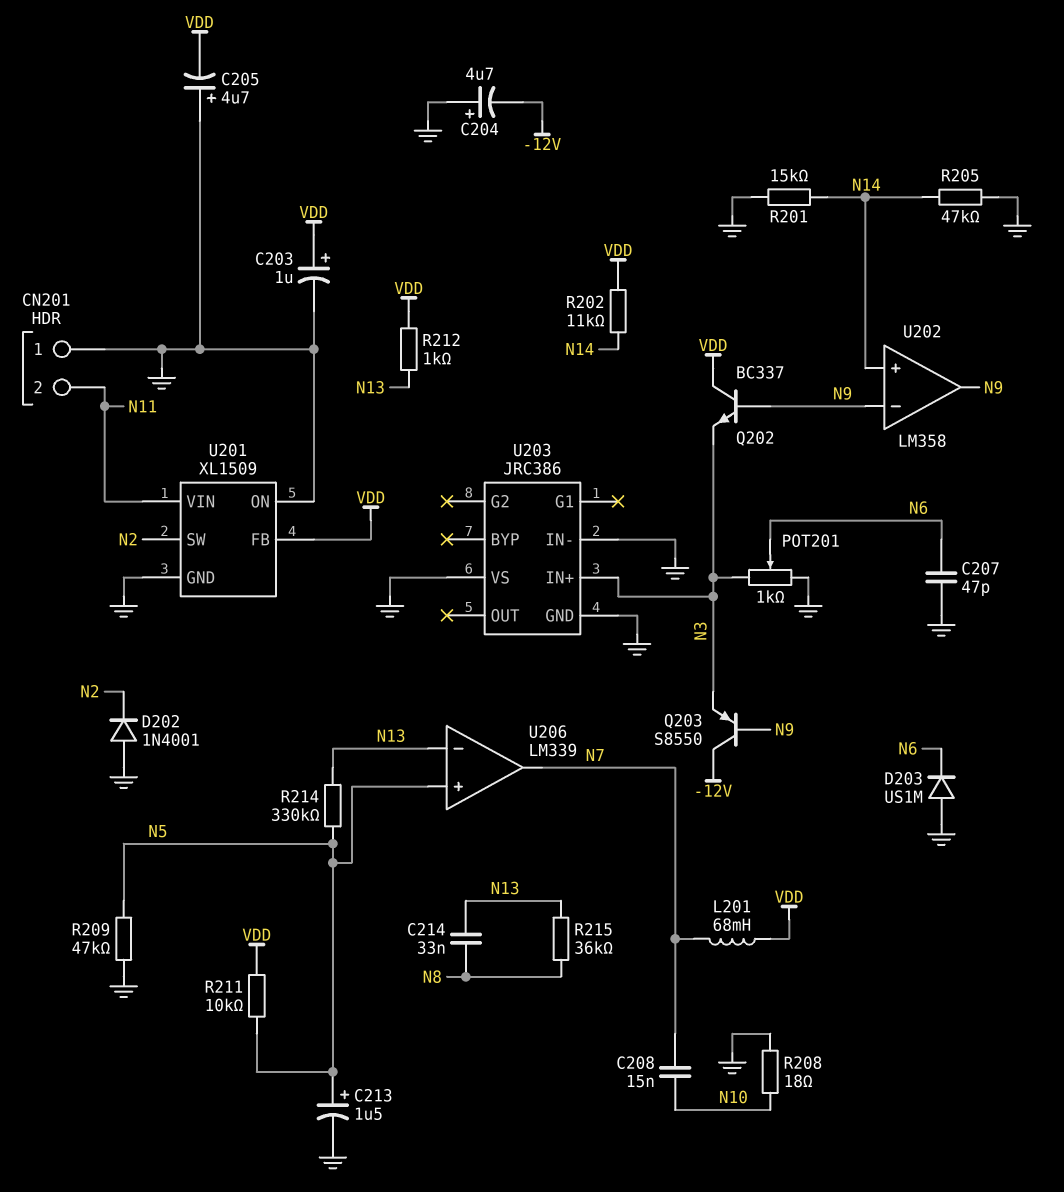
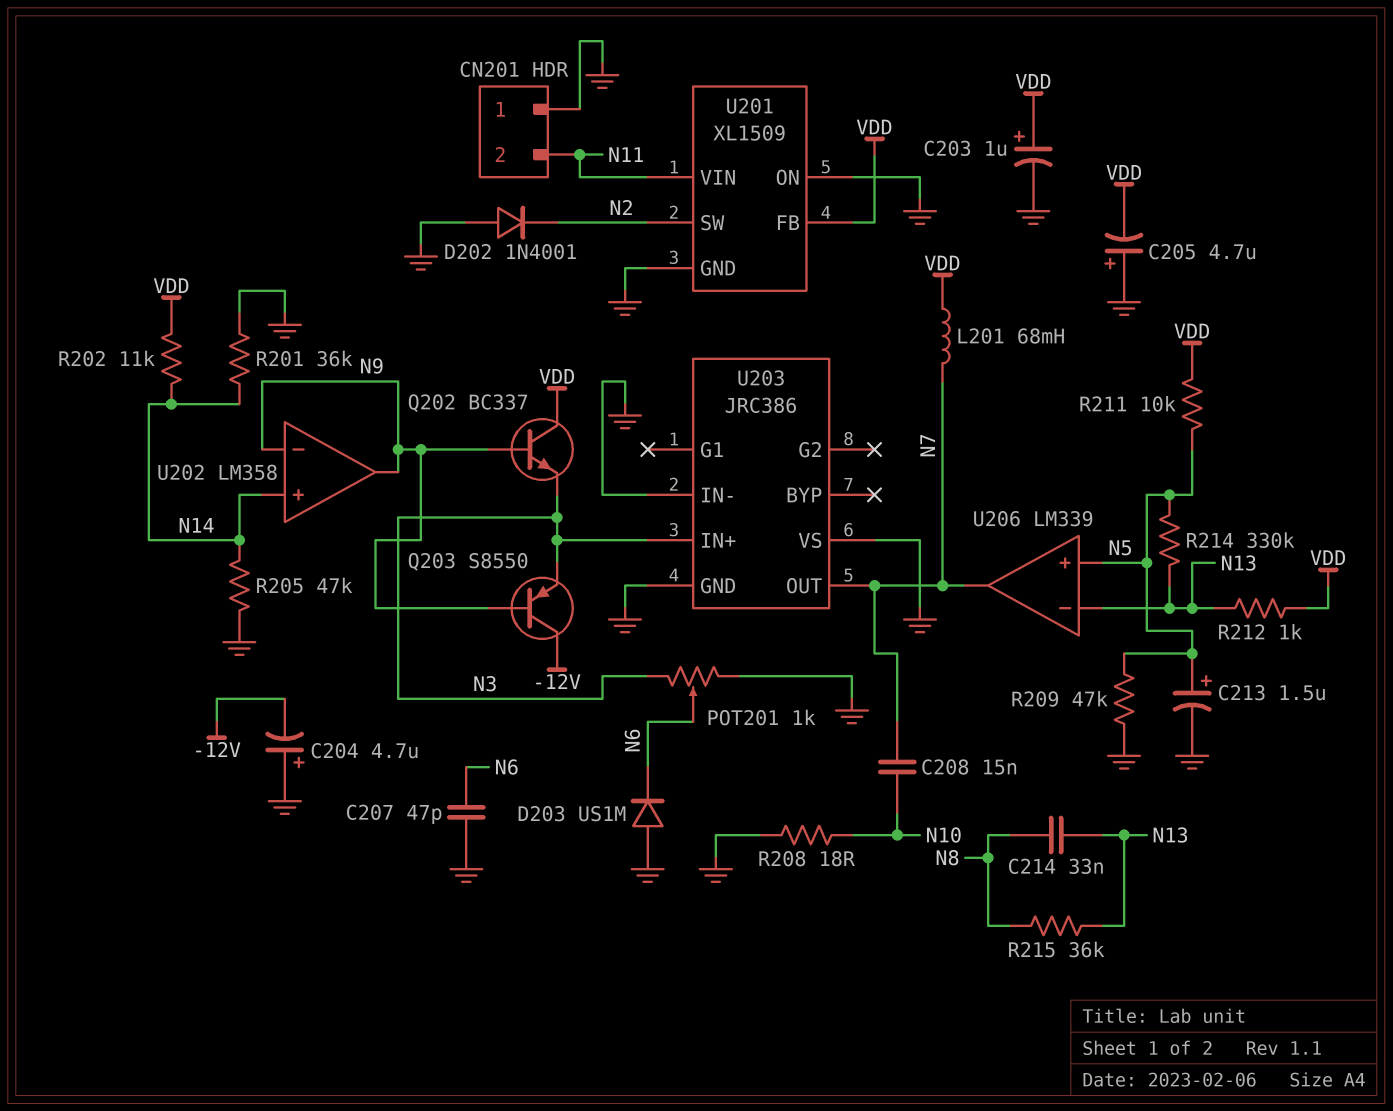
R201: 15k (GND, N14) -> 36k (GND, N14)
U203 pin OUT: none -> N7

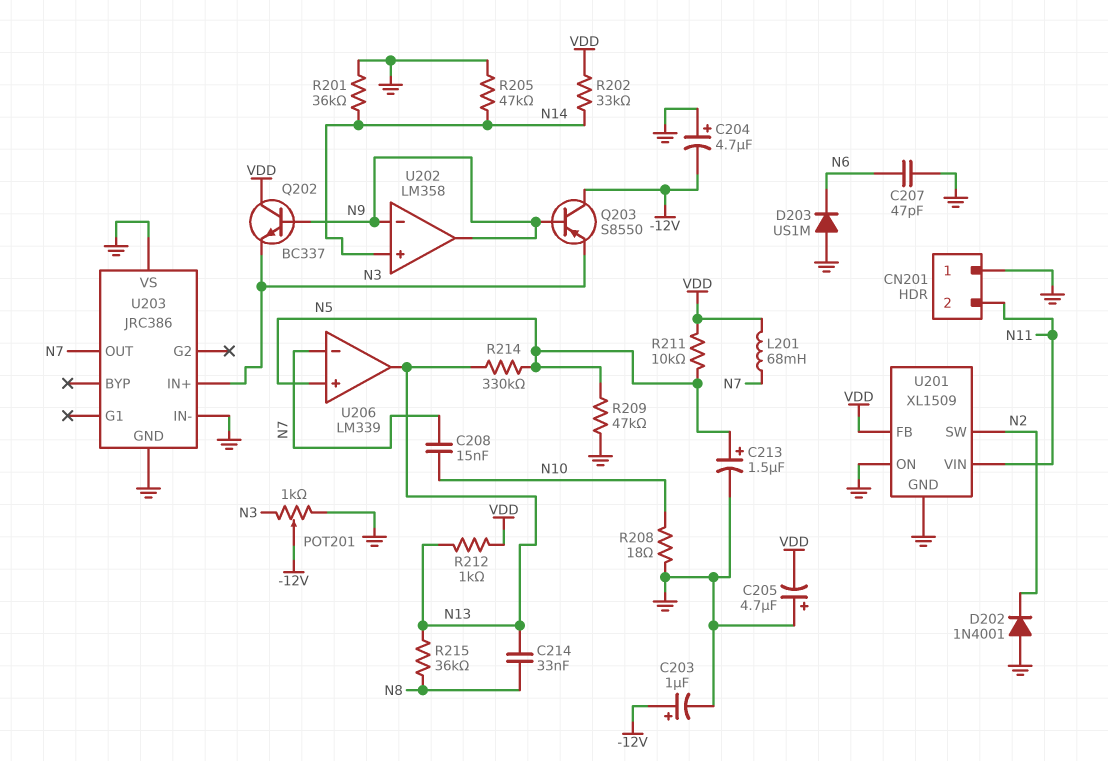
C203: 1uF (plus VDD, minus GND) -> 1uF (plus -12V, minus GND)
POT201: 1k (GND, N3, wiper N6) -> 1k (GND, N3, wiper -12V)
R202: 11k (N14, VDD) -> 33k (N14, VDD)
U206 pin in-: N13 -> N7
U206 pin out: N7 -> N13

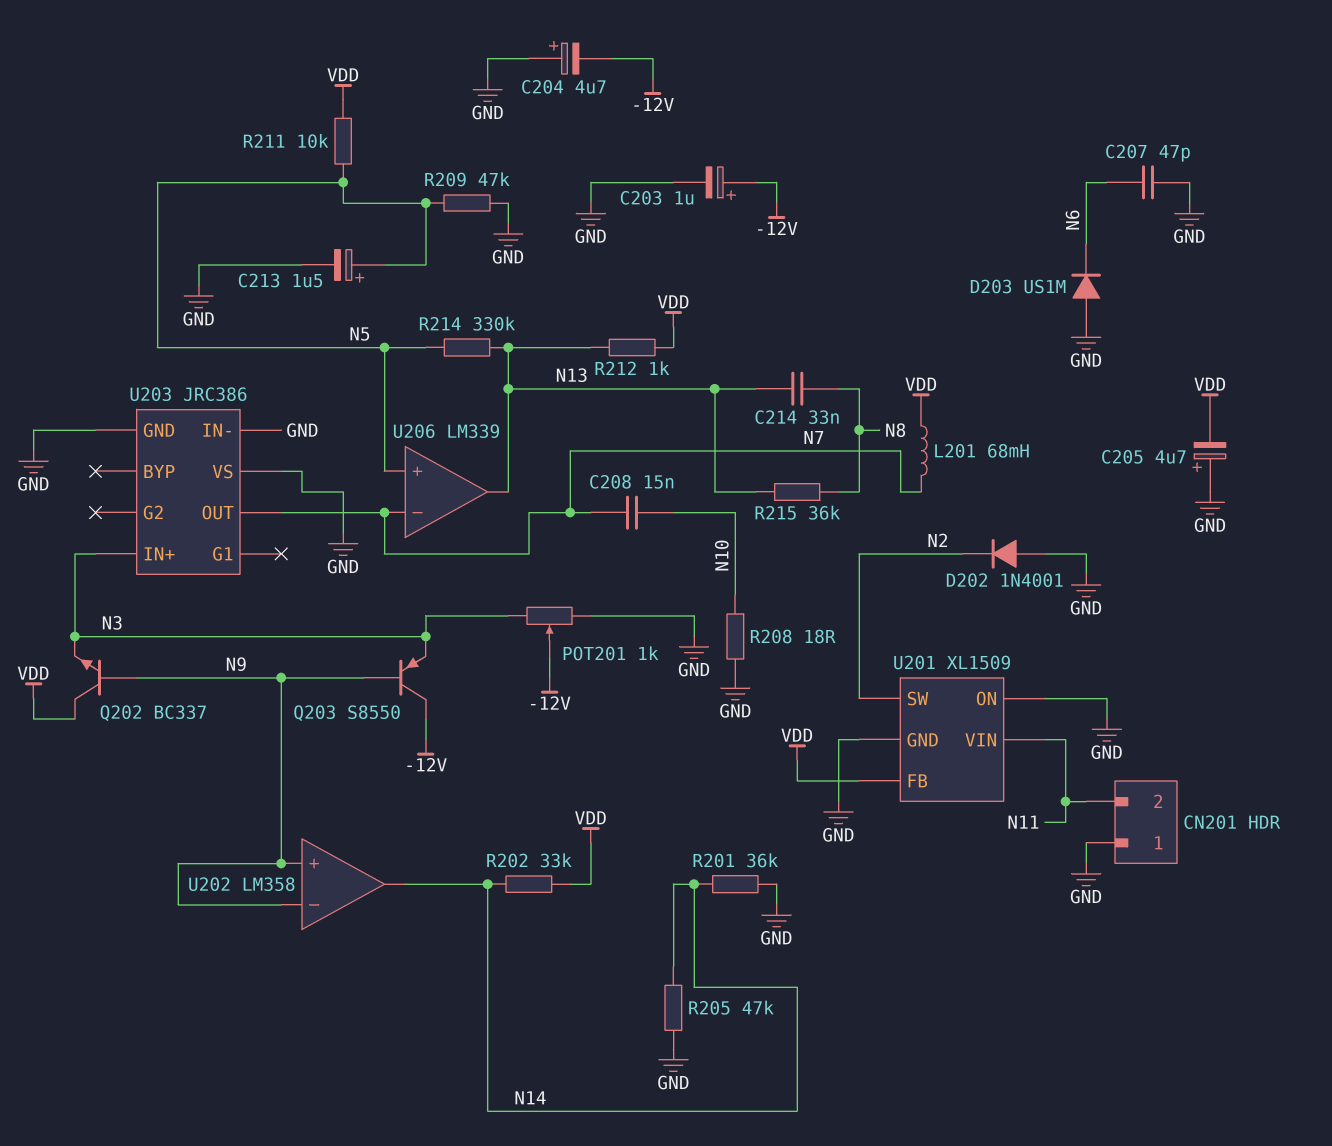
U202 pin in+: N14 -> N9
U202 pin out: N9 -> N14

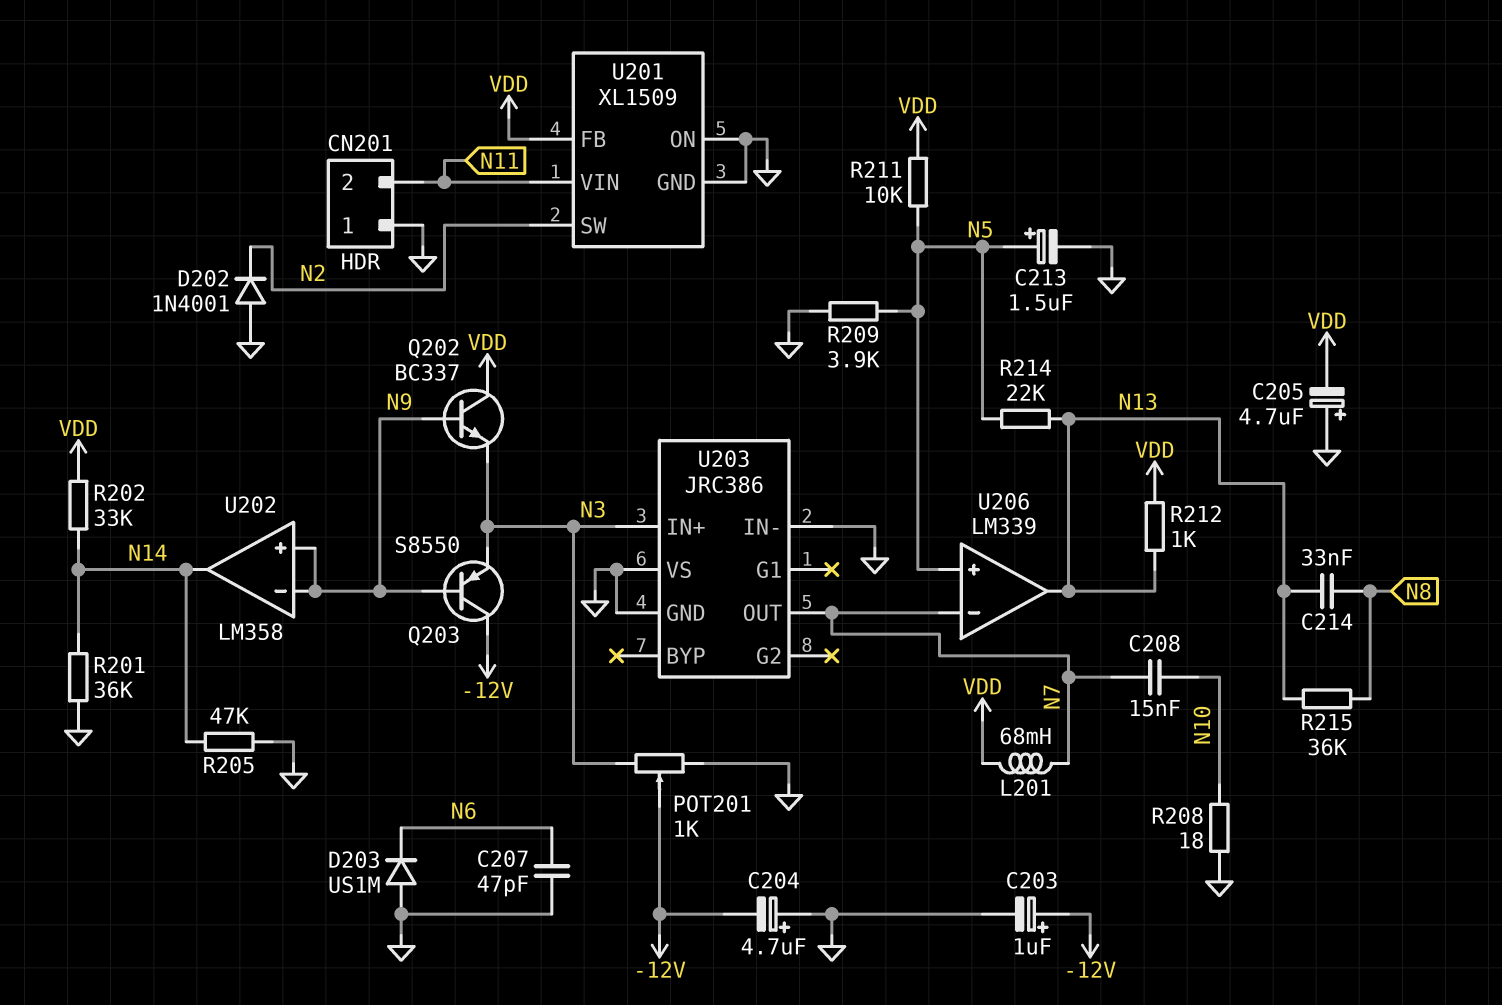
R209: 47k (GND, N5) -> 3.9k (GND, N5)
R214: 330k (N5, N13) -> 22k (N5, N13)

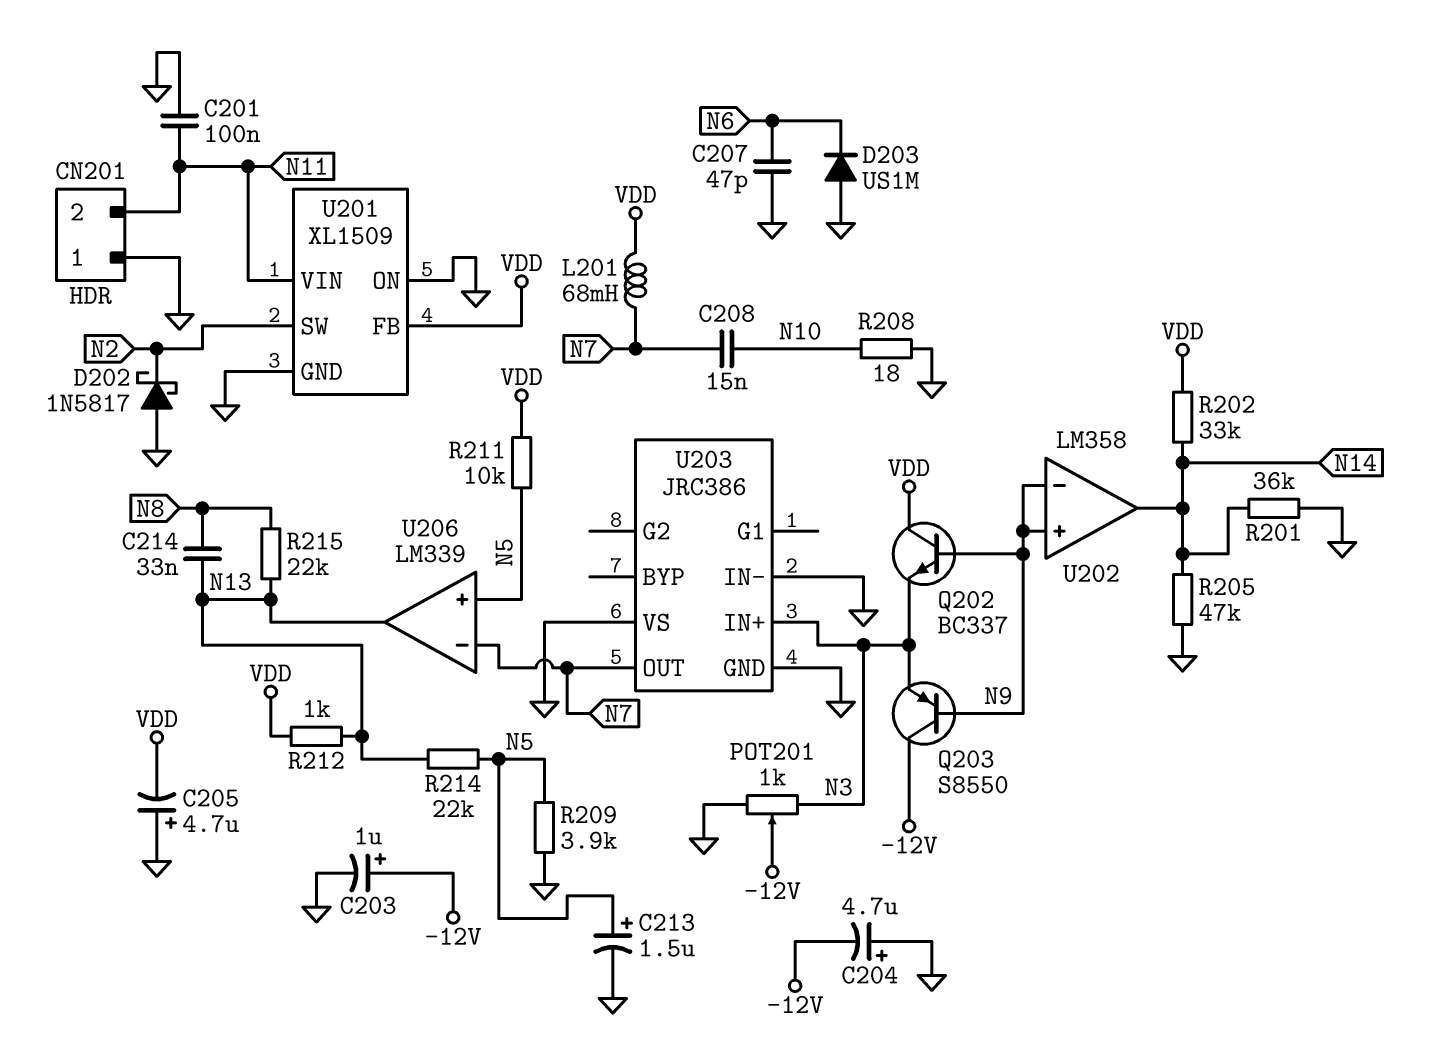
C201: none -> 100nF (GND, N11)
D202: diode 1N4001 (A GND, K N2) -> schottky 1N5817 (A GND, K N2)
R215: 36k (N8, N13) -> 22k (N8, N13)

